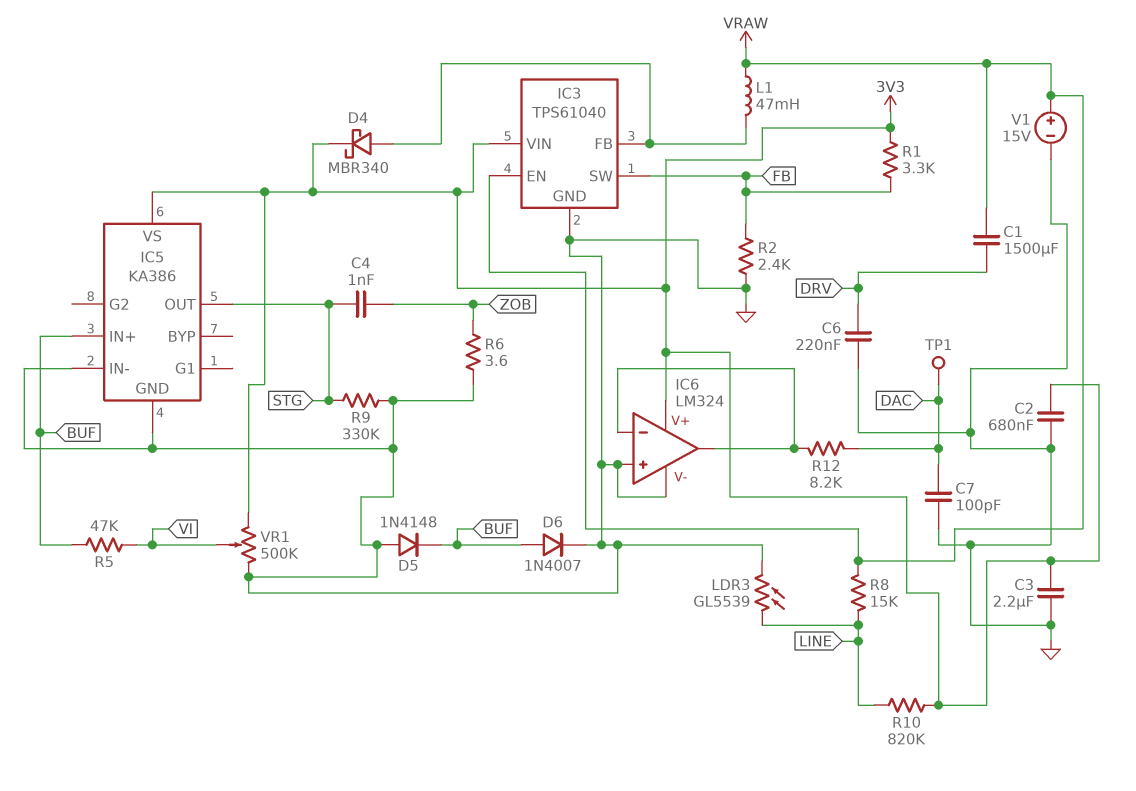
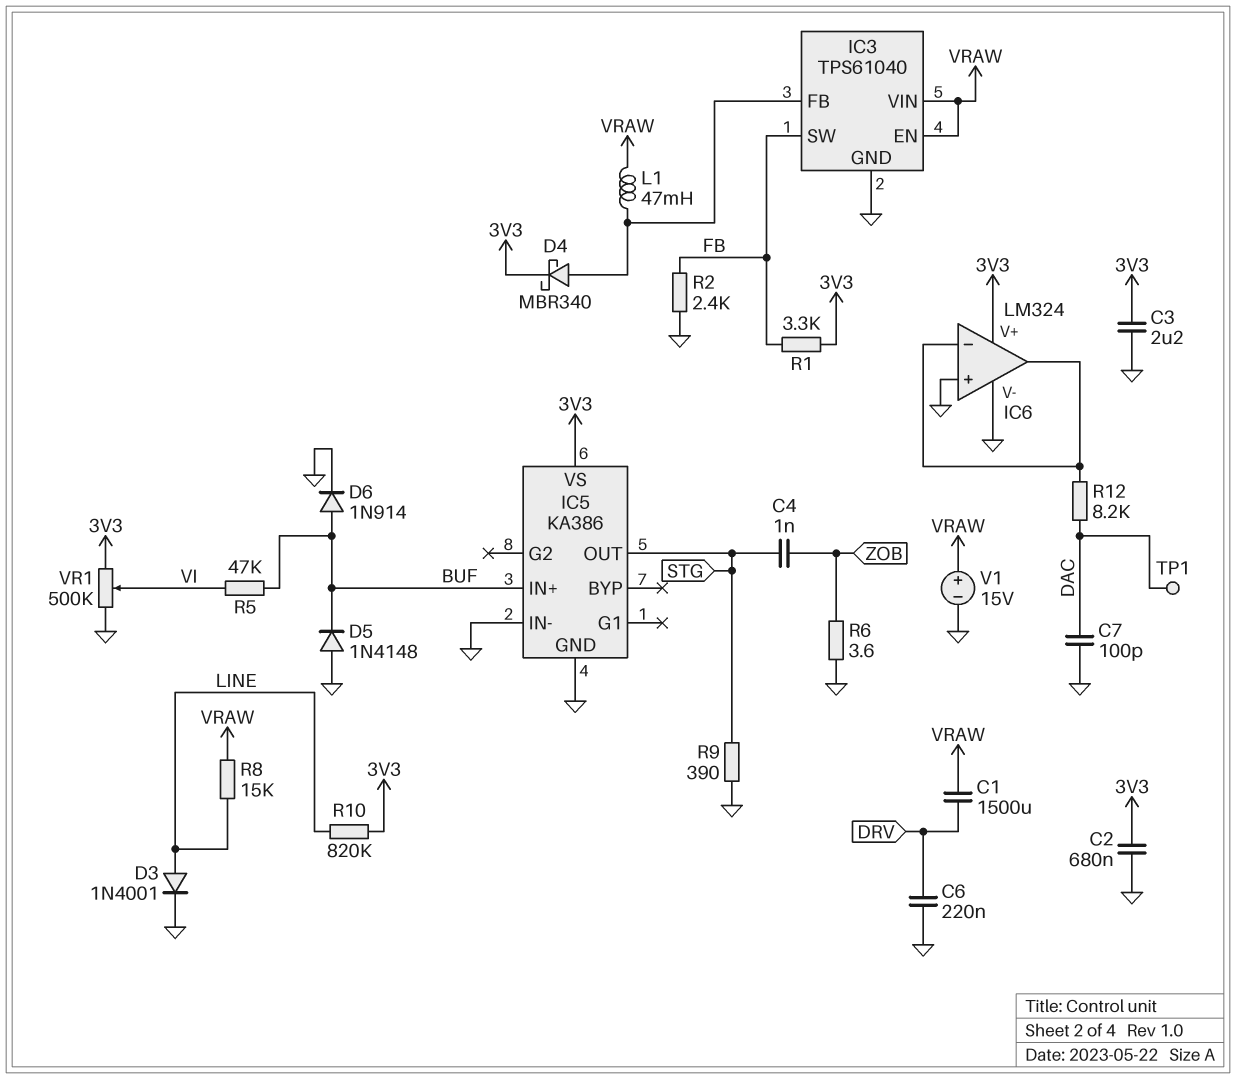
D3: none -> diode 1N4001 (A LINE, K GND)
D6: diode 1N4007 (A BUF, K GND) -> diode 1N914 (A BUF, K GND)
IC3 pin VIN: 3V3 -> VRAW
LDR3: GL5539 (GND, LINE) -> none
R9: 330k (GND, STG) -> 390 (GND, STG)

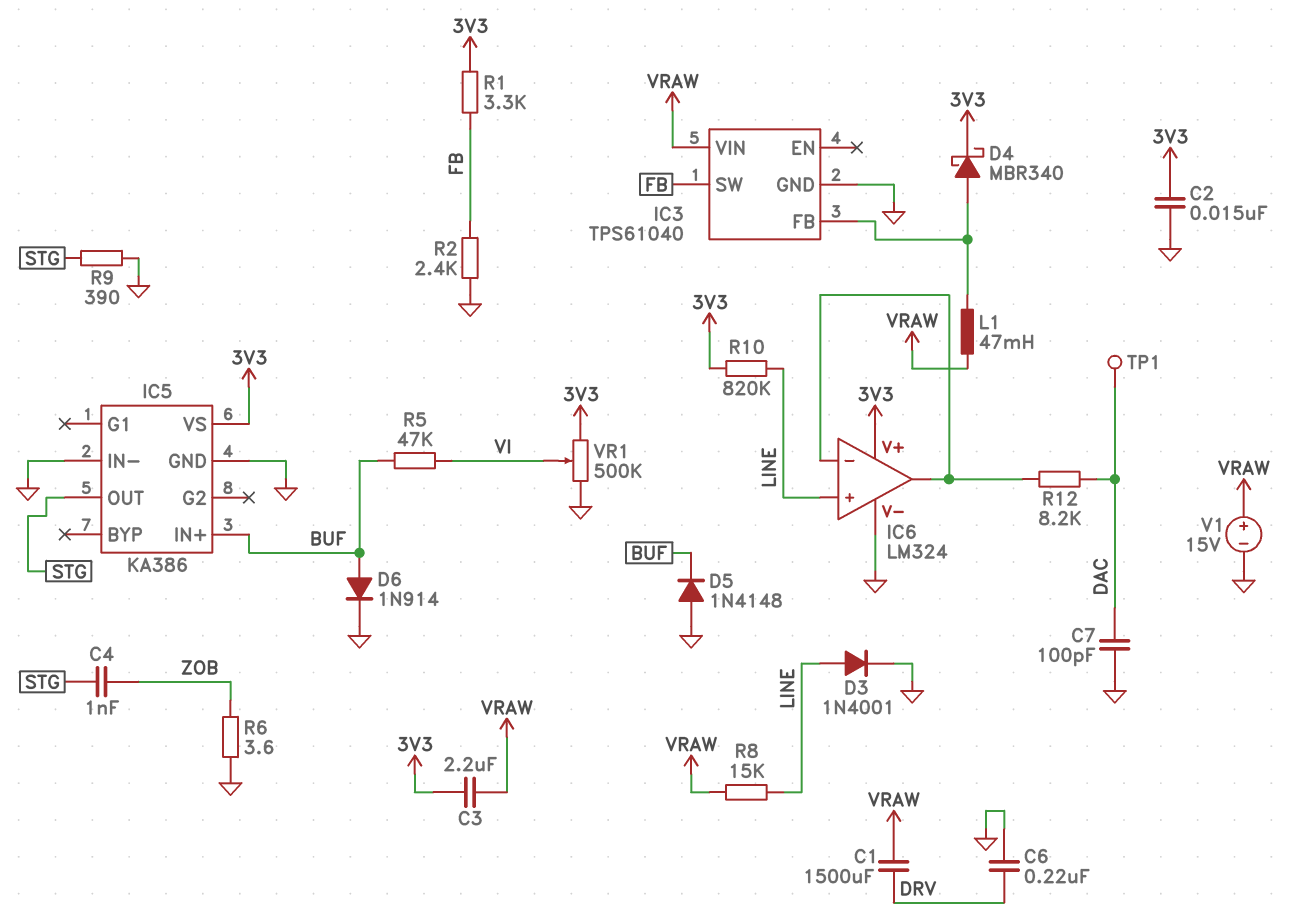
C2: 680nF (3V3, GND) -> 15nF (3V3, GND)
C3: 2.2uF (3V3, GND) -> 2.2uF (3V3, VRAW)
IC3 pin EN: VRAW -> none
IC6 pin in+: GND -> LINE

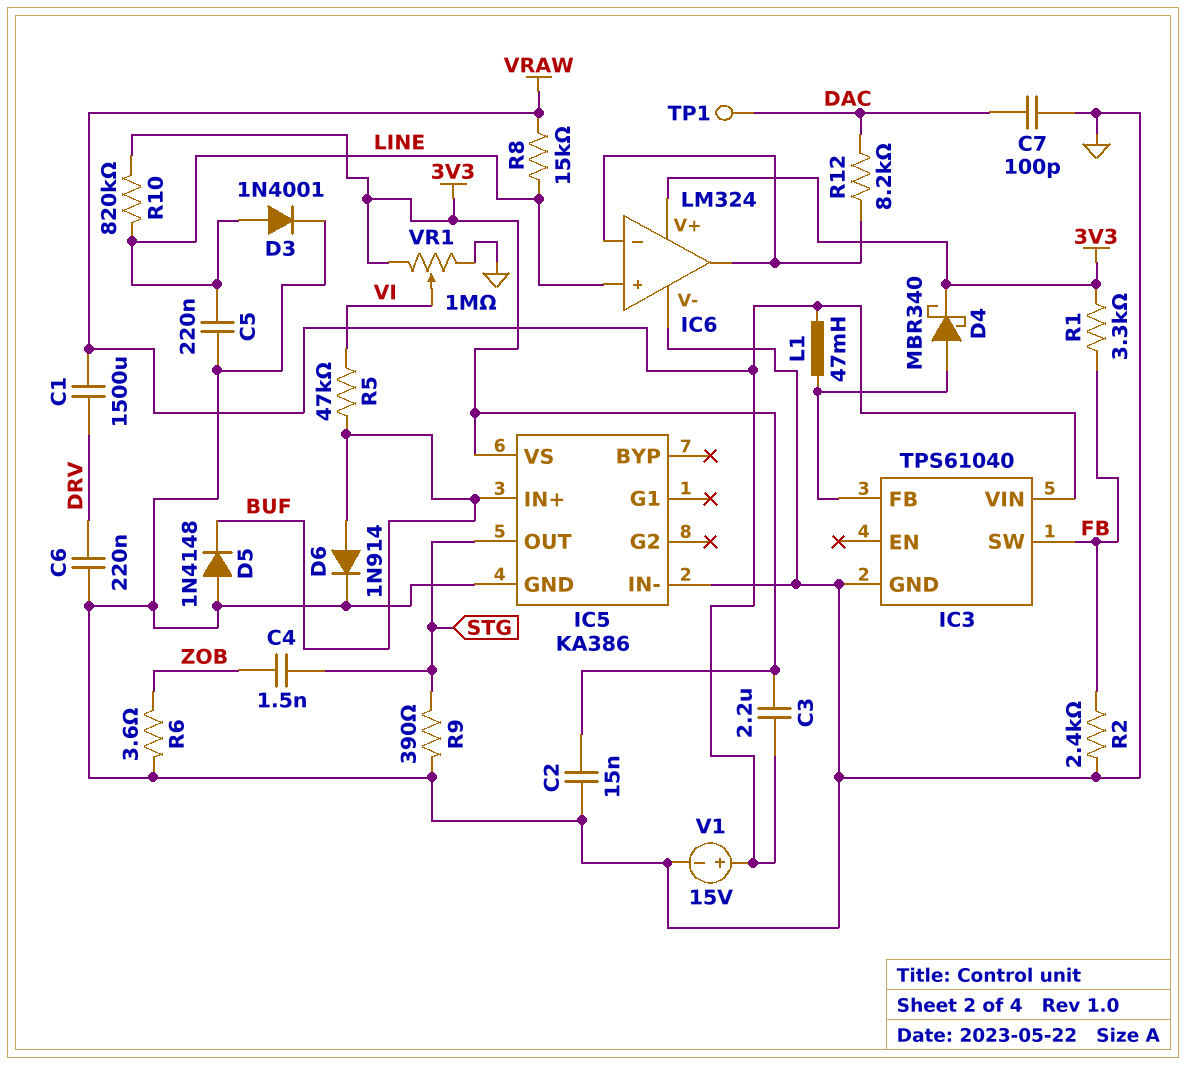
C4: 1nF (STG, ZOB) -> 1.5nF (STG, ZOB)
C5: none -> 220nF (GND, LINE)
VR1: 500k (3V3, GND, wiper VI) -> 1M (3V3, GND, wiper VI)

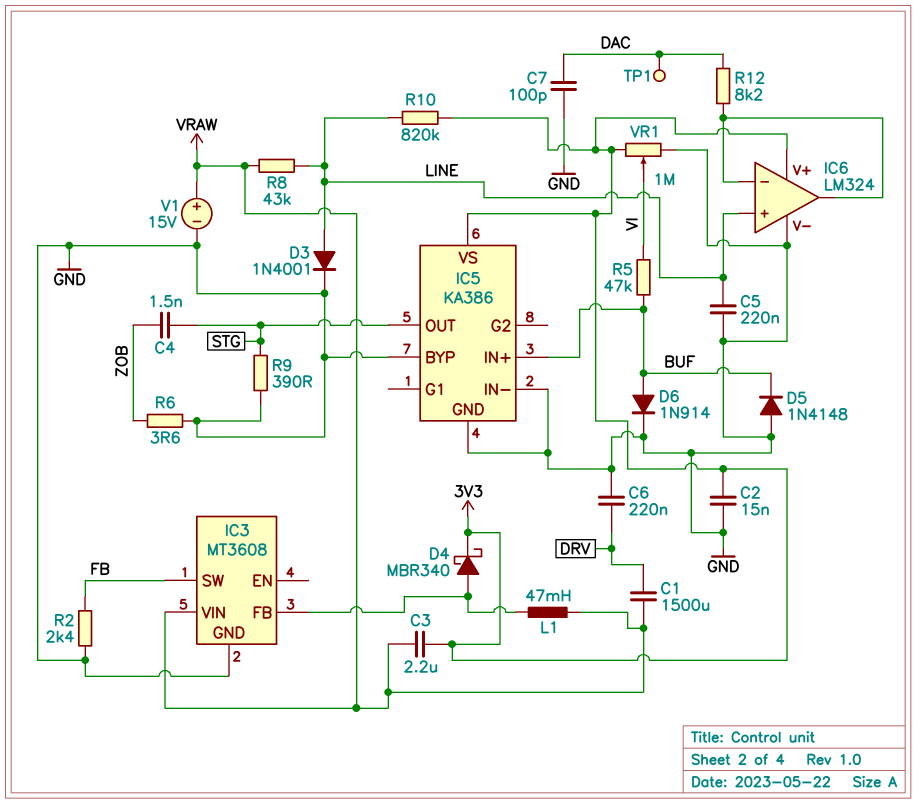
IC3: TPS61040 -> MT3608
IC5 pin BYP: none -> GND
R1: 3.3k (3V3, FB) -> none
R8: 15k (LINE, VRAW) -> 43k (LINE, VRAW)

